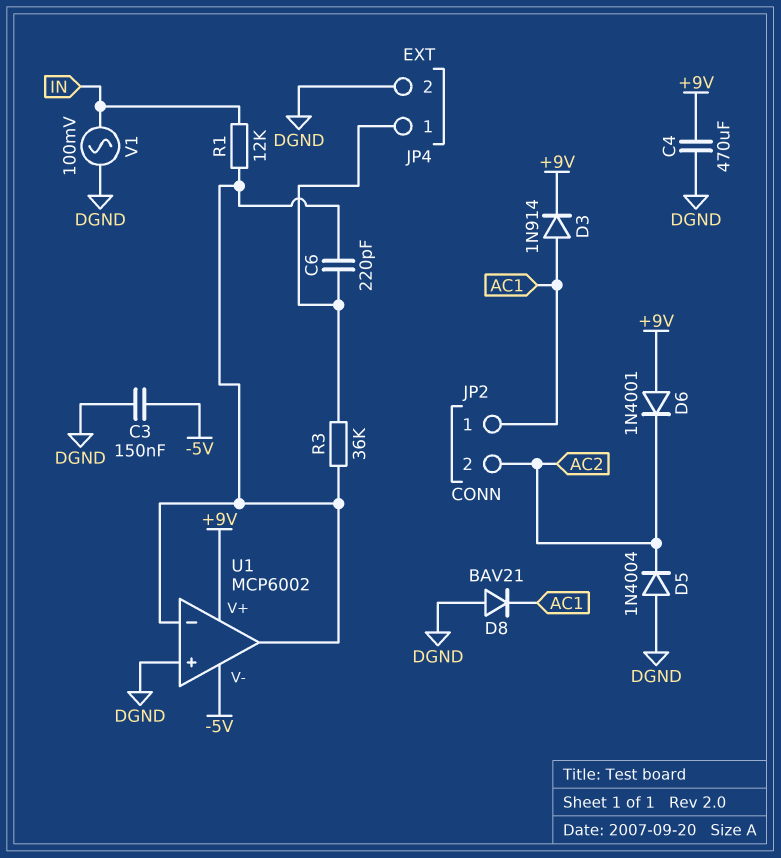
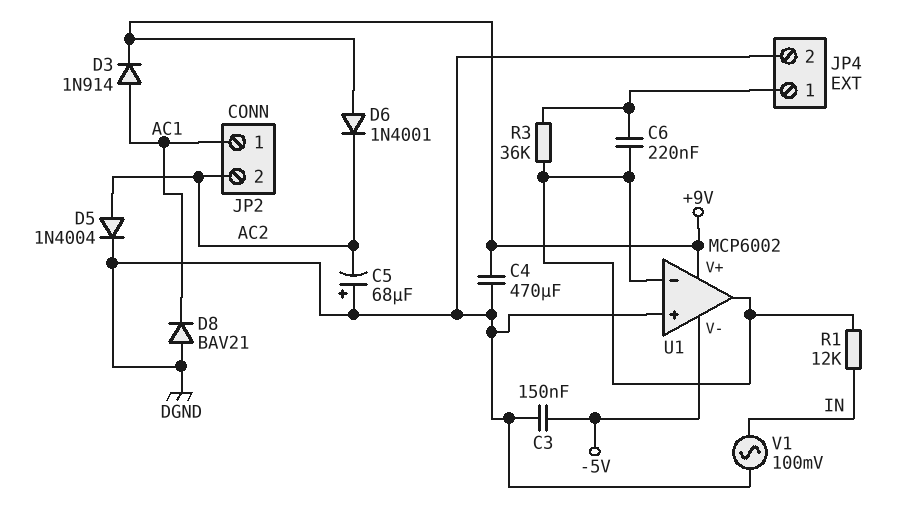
C5: none -> 68uF (plus DGND, minus AC2)
C6: 220pF (JP4/1, U1/in-) -> 220nF (JP4/1, U1/in-)
D5: diode 1N4004 (A DGND, K AC2) -> diode 1N4004 (A AC2, K DGND)

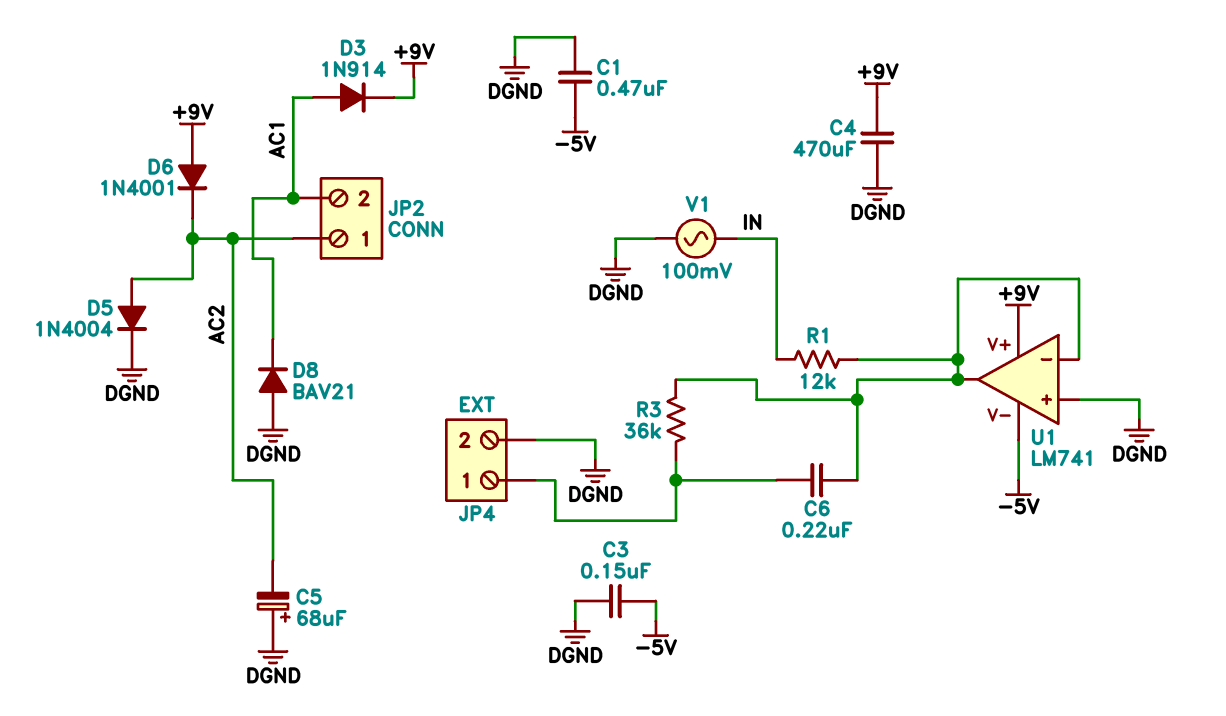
C1: none -> 470nF (-5V, DGND)
JP2 pin 1: AC1 -> AC2
JP2 pin 2: AC2 -> AC1
U1: MCP6002 -> LM741

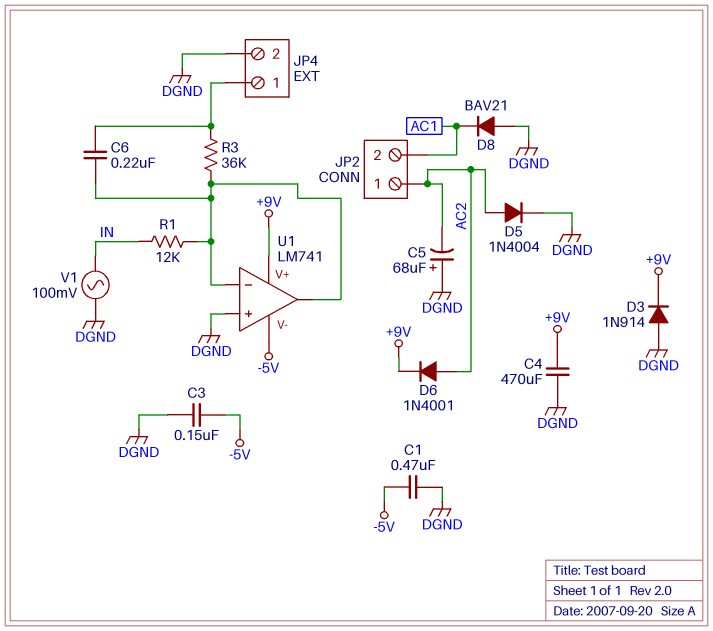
D3: diode 1N914 (A AC1, K +9V) -> diode 1N914 (A DGND, K +9V)
D6: diode 1N4001 (A +9V, K AC2) -> diode 1N4001 (A AC2, K +9V)

